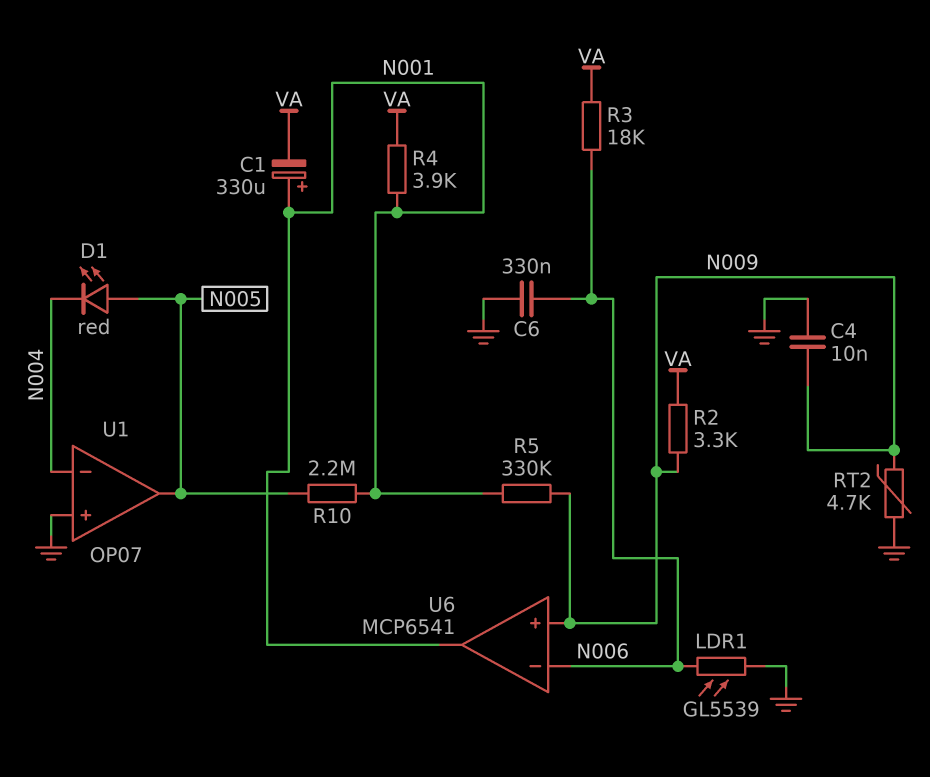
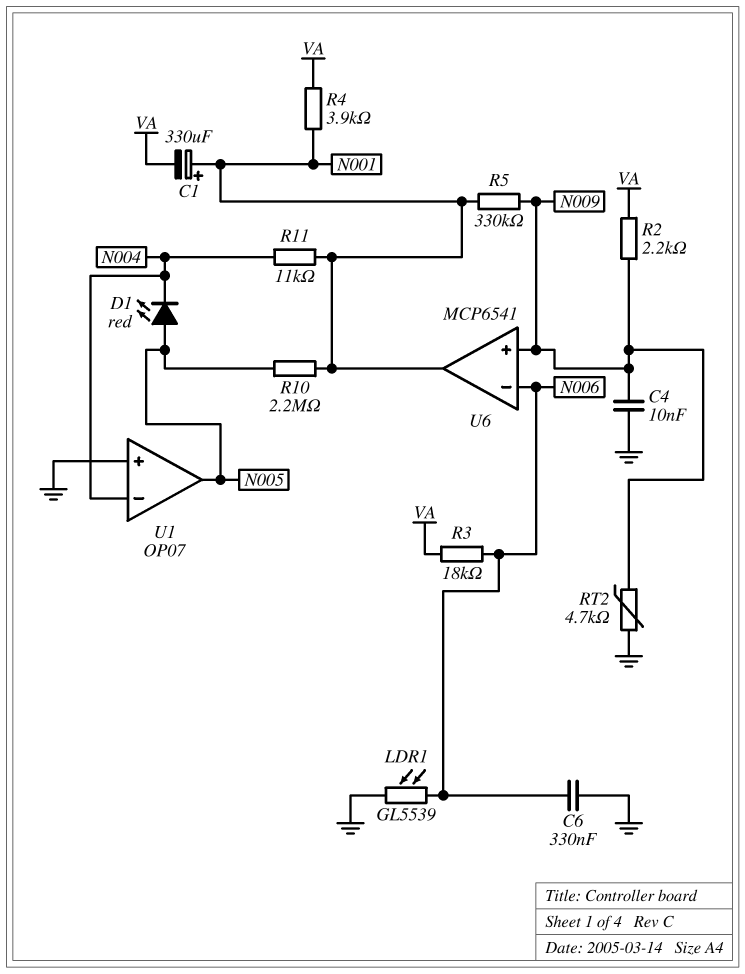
R2: 3.3k (N009, VA) -> 2.2k (N009, VA)
R11: none -> 11k (N001, N004)

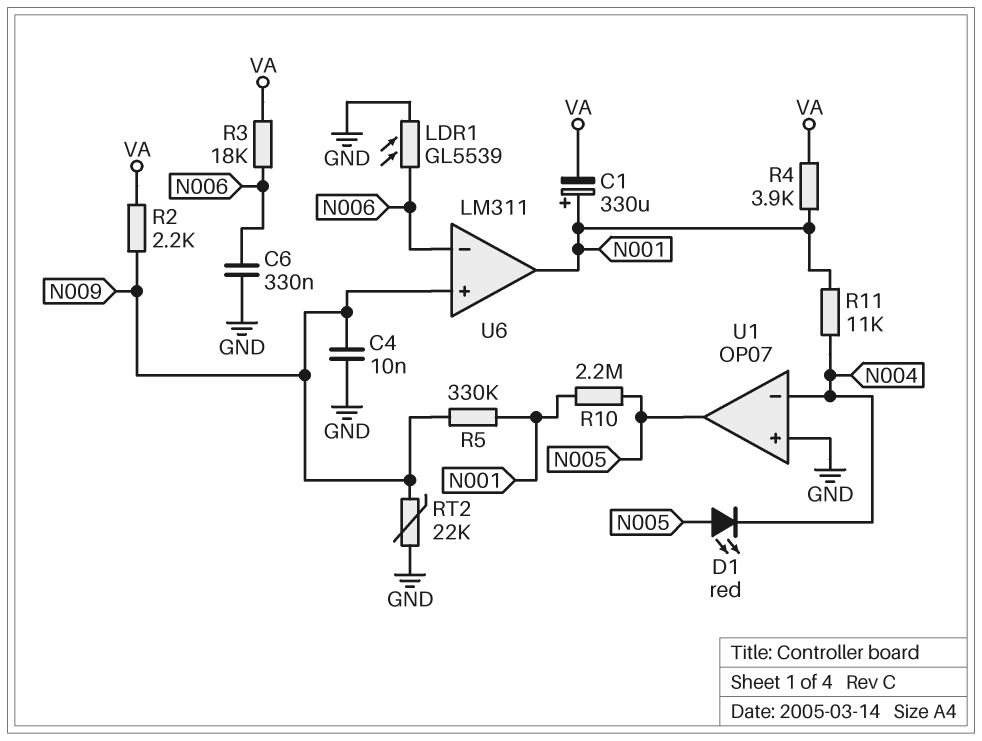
RT2: 4.7k (GND, N009) -> 22k (GND, N009)
U6: MCP6541 -> LM311

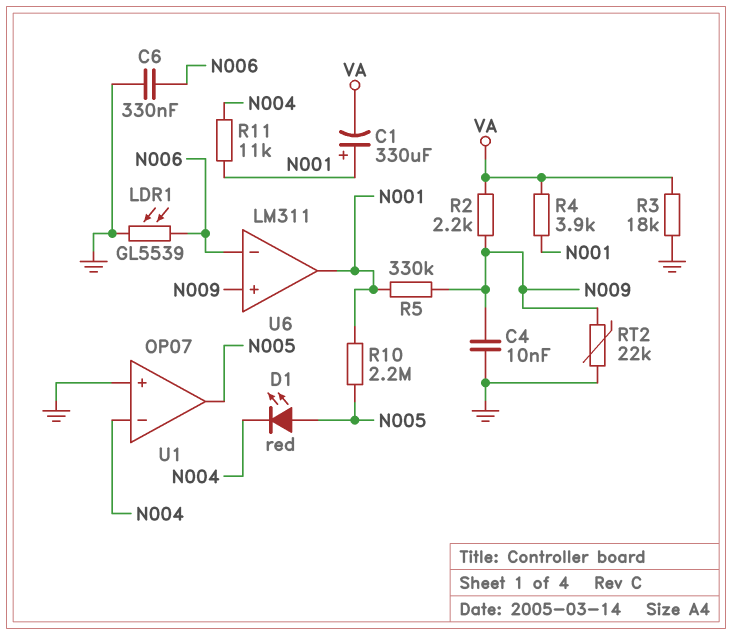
R3: 18k (N006, VA) -> 18k (GND, VA)

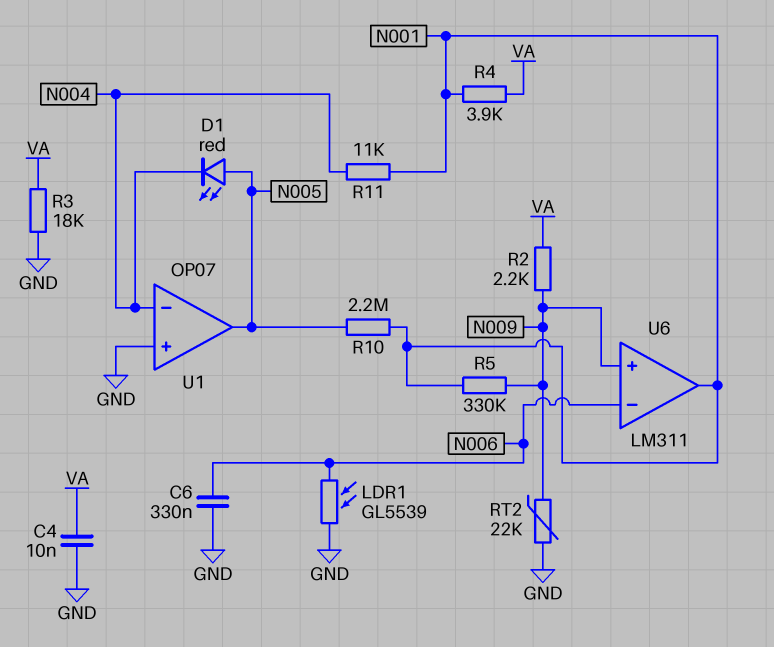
C1: 330uF (plus N001, minus VA) -> none
C4: 10nF (GND, N009) -> 10nF (GND, VA)

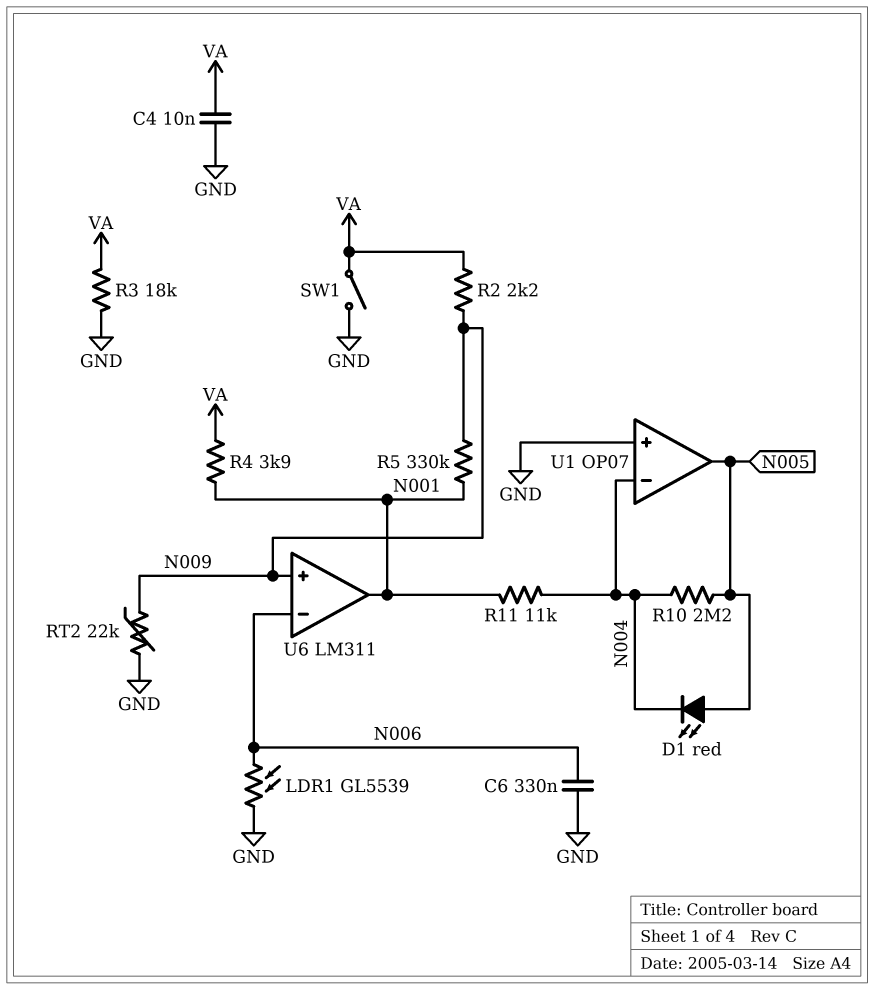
R10: 2.2M (N001, N005) -> 2.2M (N004, N005)
SW1: none -> switch (GND, VA)

